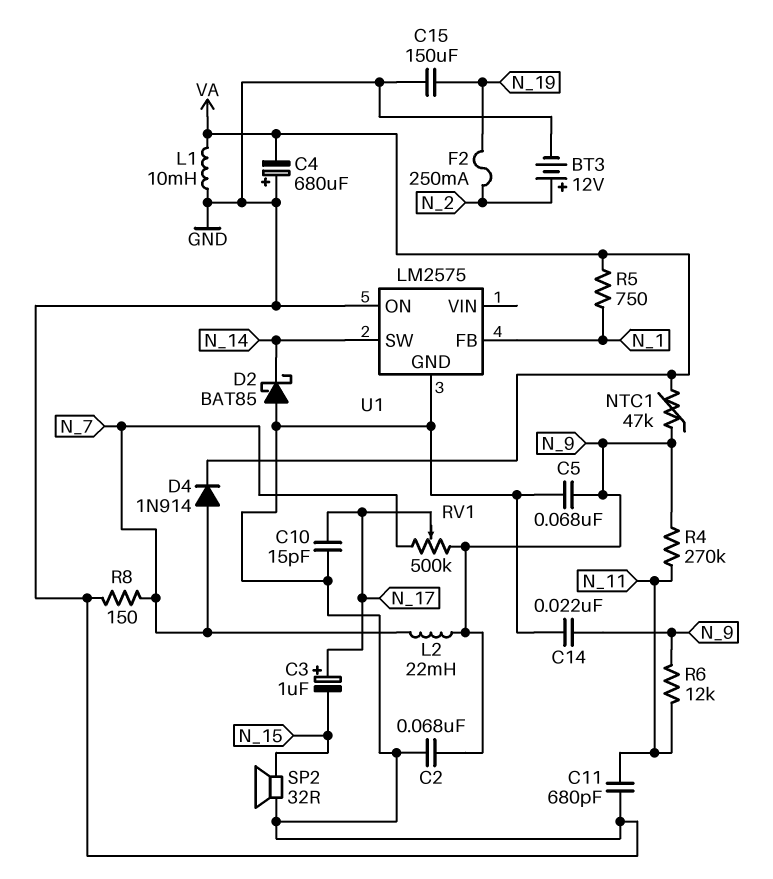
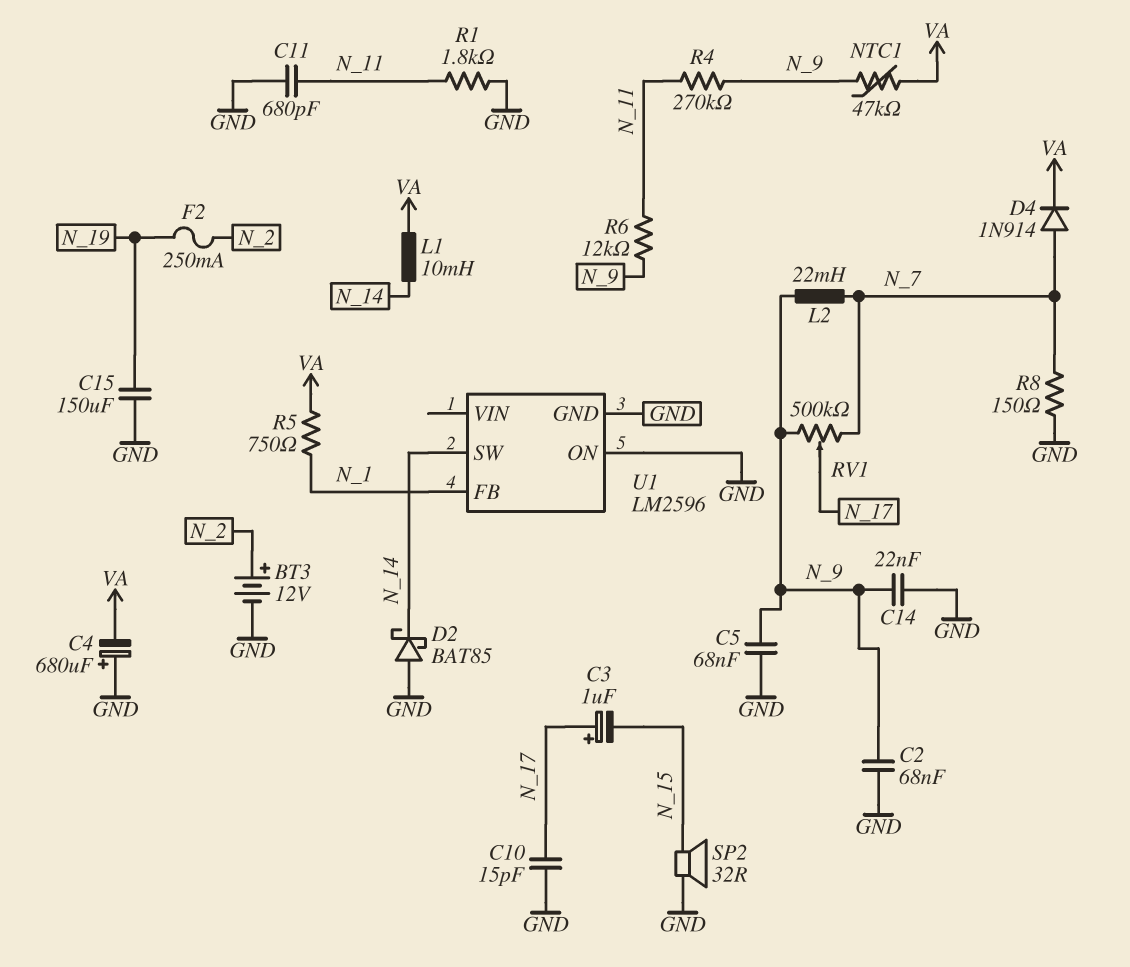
L1: 10mH (GND, VA) -> 10mH (N_14, VA)
R1: none -> 1.8k (GND, N_11)
U1: LM2575 -> LM2596

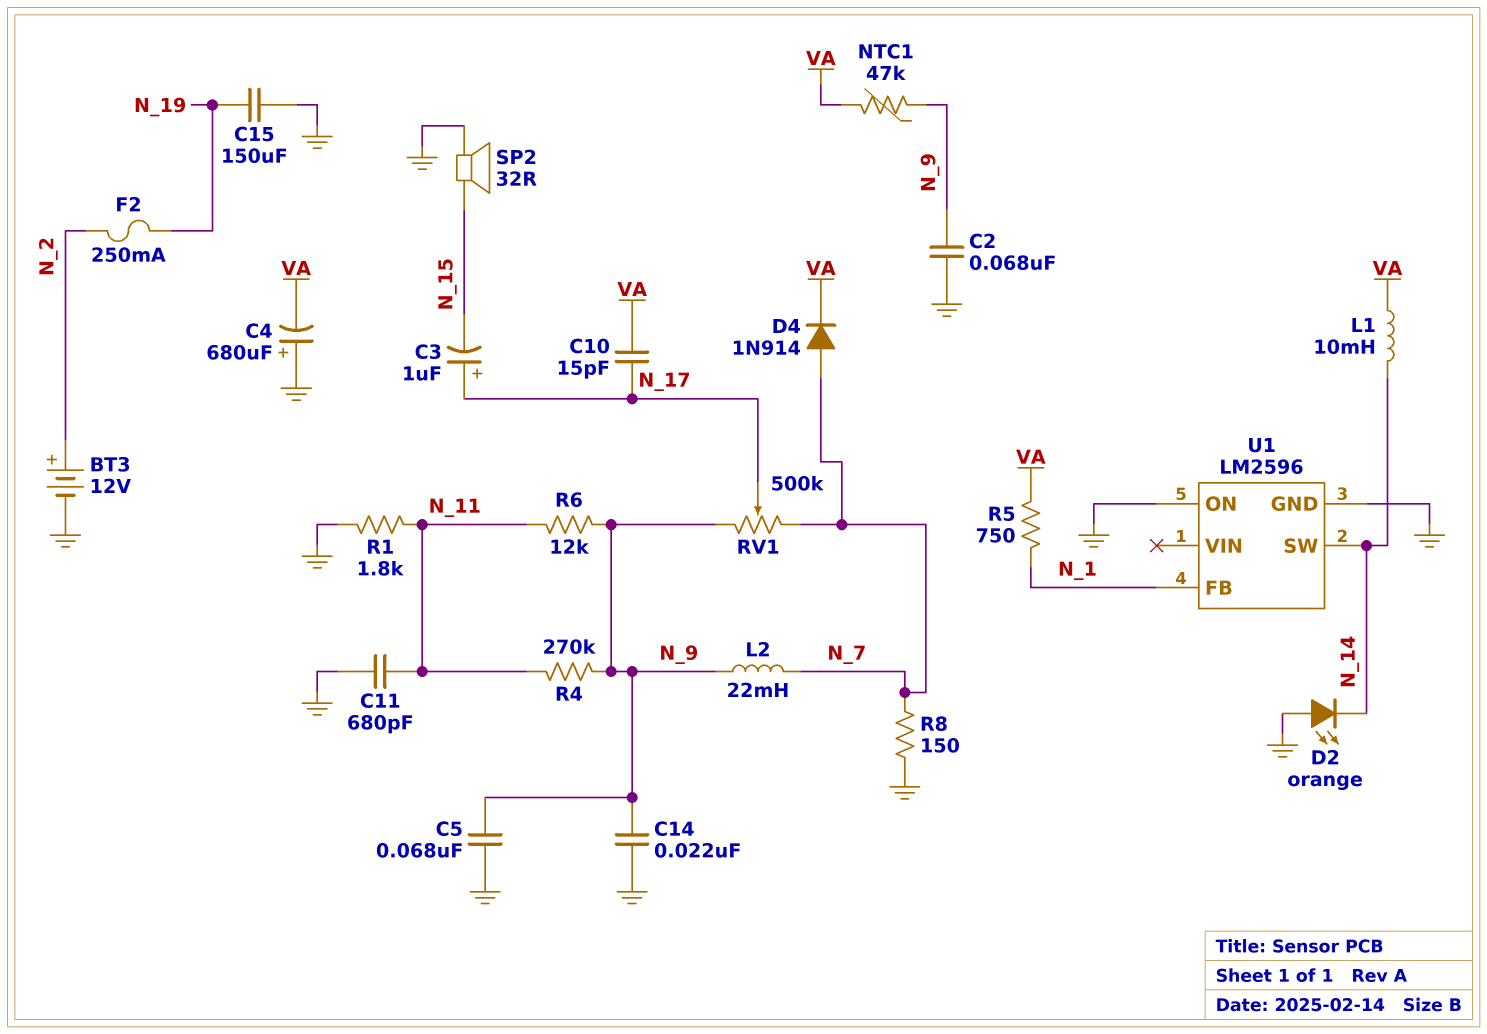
C10: 15pF (GND, N_17) -> 15pF (N_17, VA)
D2: schottky BAT85 (A GND, K N_14) -> LED orange (A GND, K N_14)

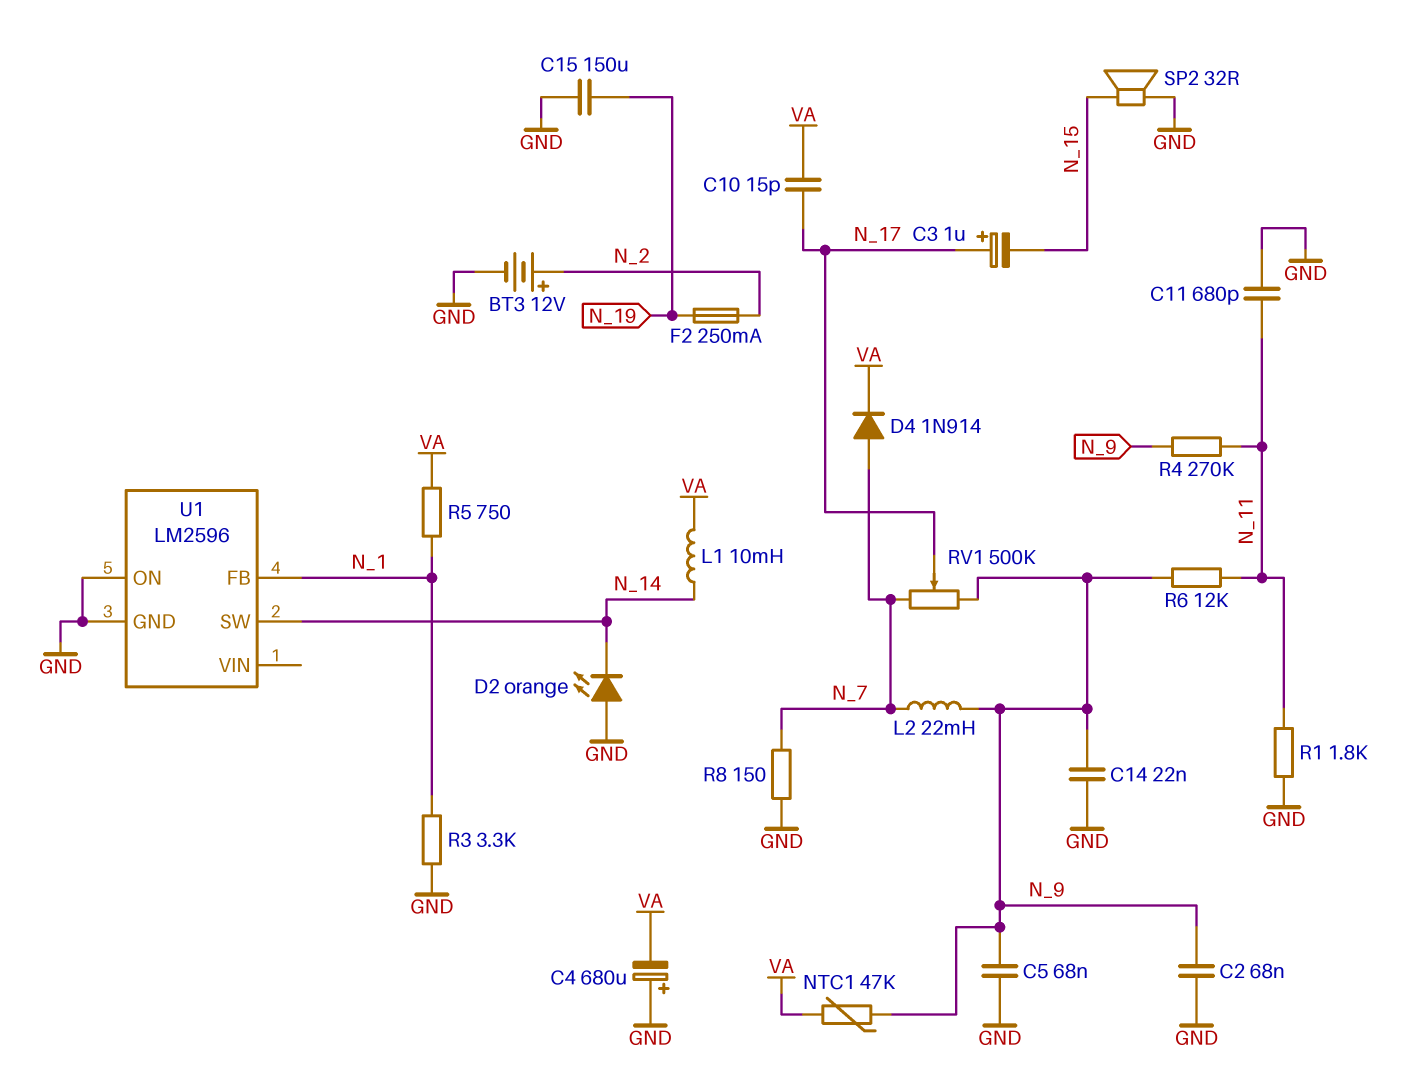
R3: none -> 3.3k (GND, N_1)

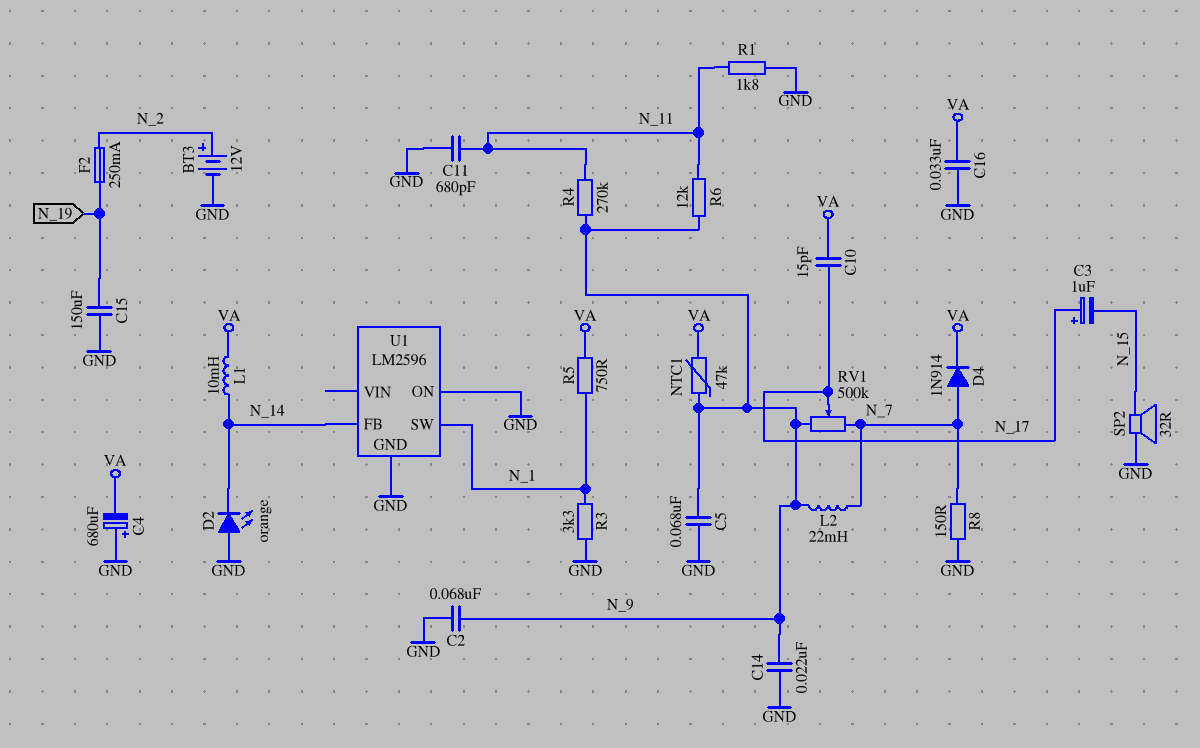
C16: none -> 33nF (GND, VA)
U1 pin FB: N_1 -> N_14
U1 pin SW: N_14 -> N_1

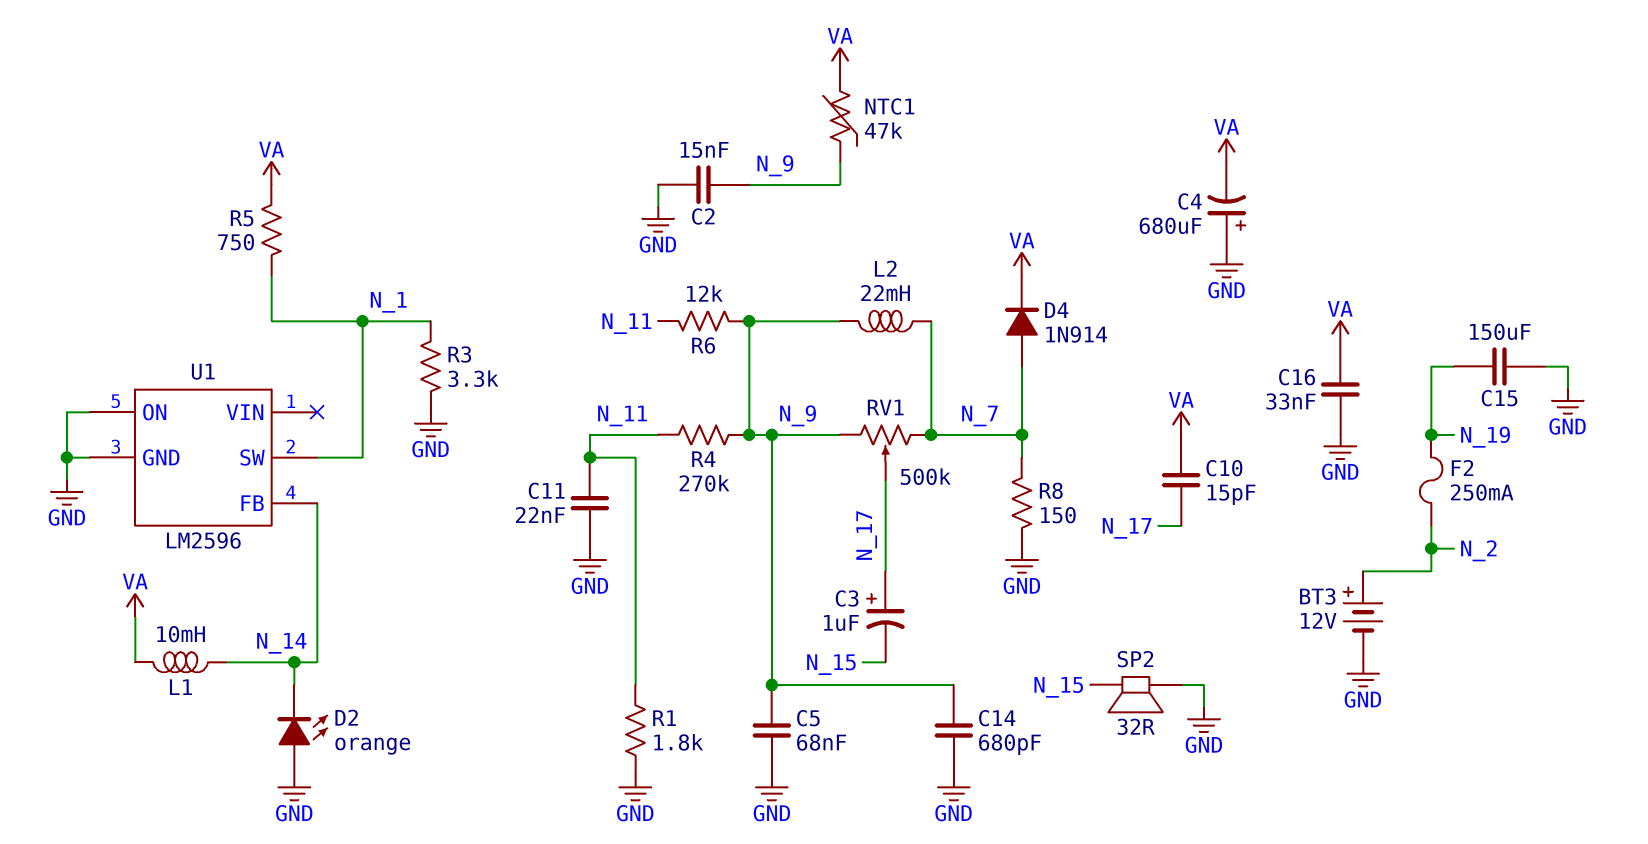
C2: 68nF (GND, N_9) -> 15nF (GND, N_9)
C11: 680pF (GND, N_11) -> 22nF (GND, N_11)
C14: 22nF (GND, N_9) -> 680pF (GND, N_9)

